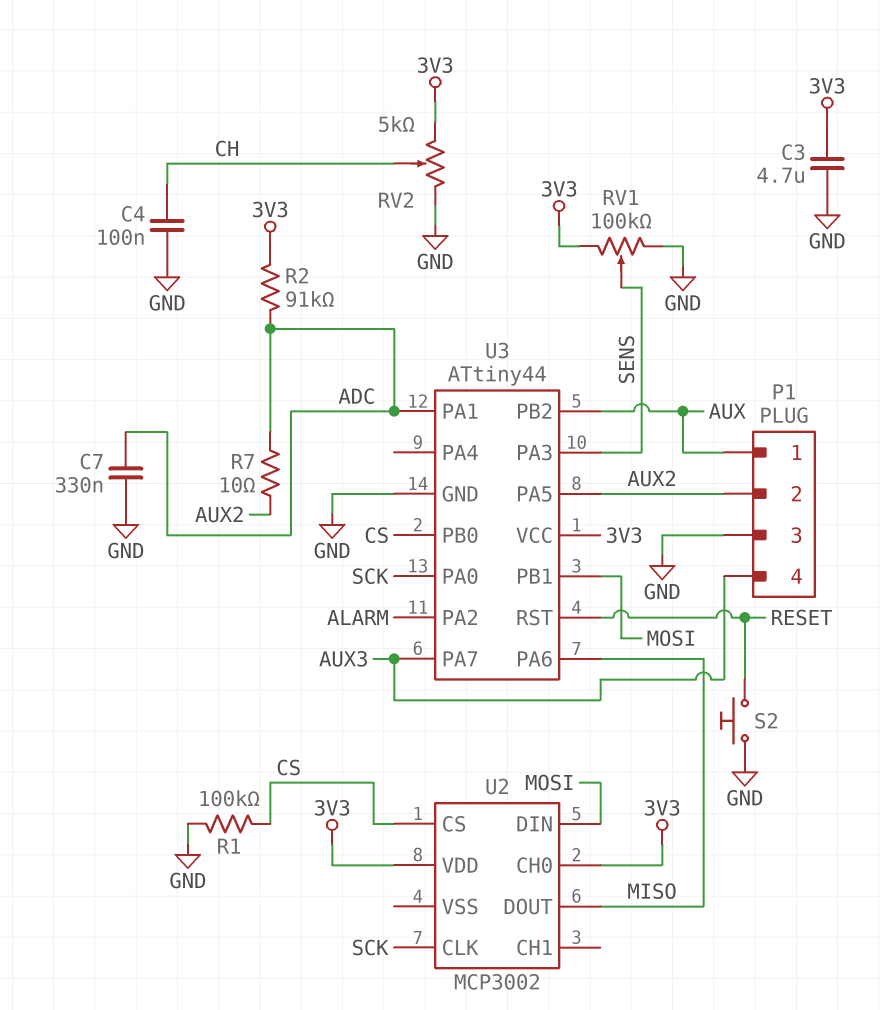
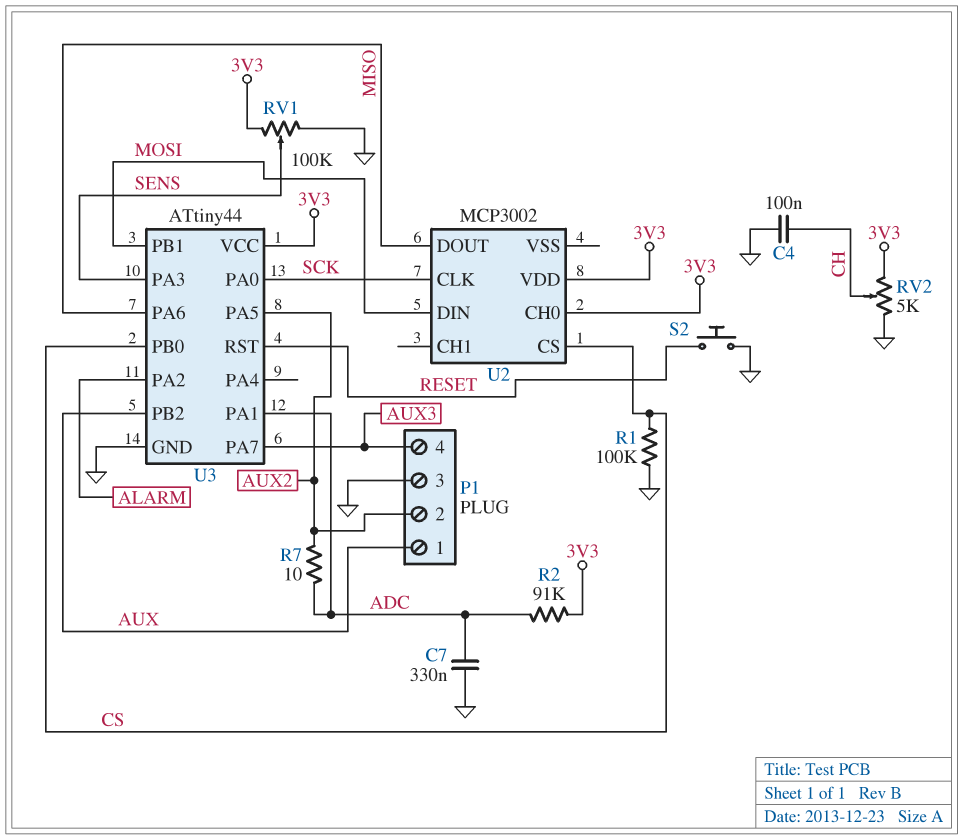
C3: 4.7uF (3V3, GND) -> none

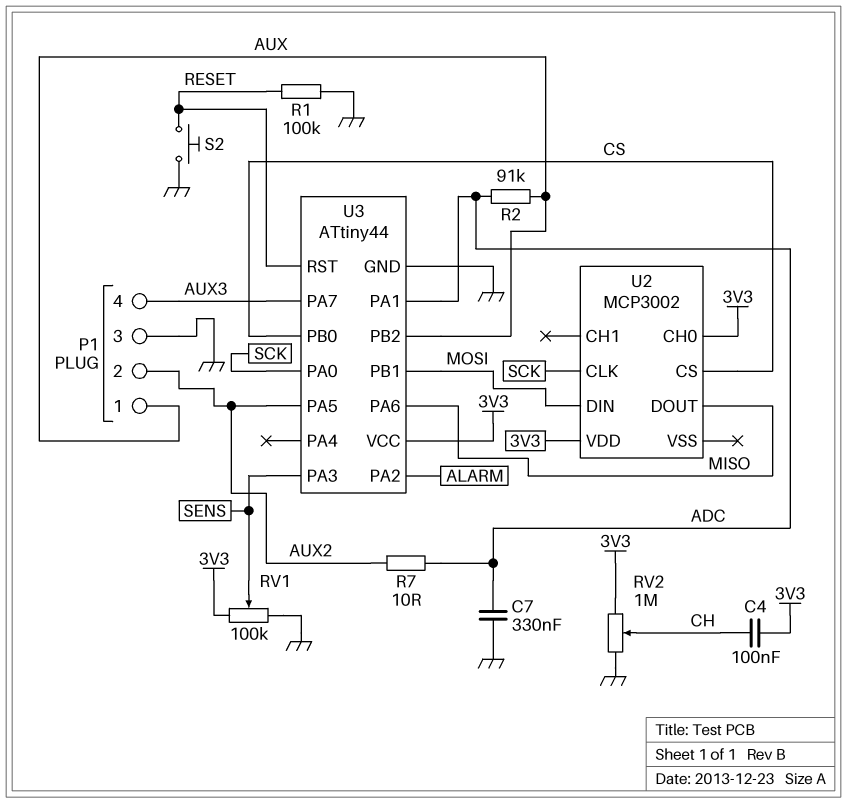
C4: 100nF (CH, GND) -> 100nF (3V3, CH)
R1: 100k (CS, GND) -> 100k (GND, RESET)
R2: 91k (3V3, ADC) -> 91k (ADC, AUX)
RV2: 5k (3V3, GND, wiper CH) -> 1M (3V3, GND, wiper CH)

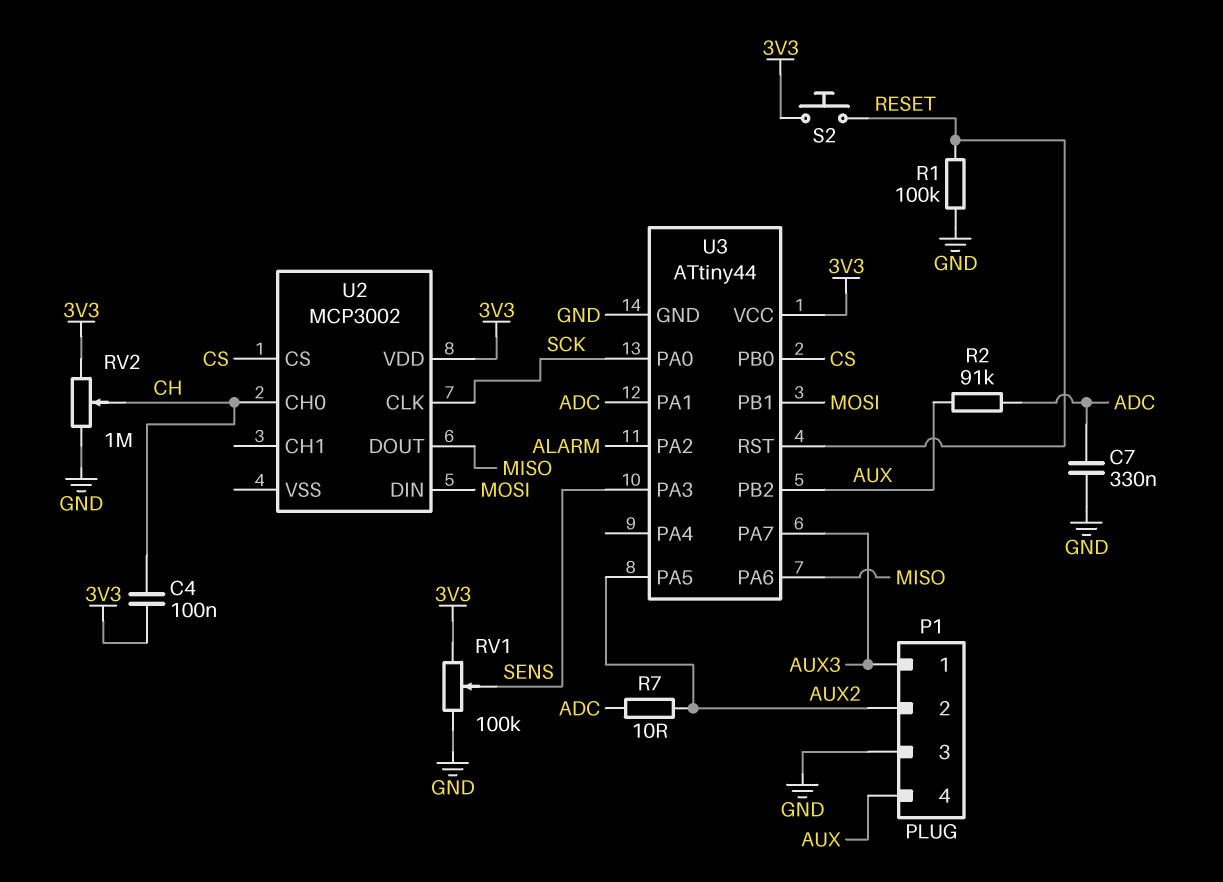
P1 pin 1: AUX -> AUX3
P1 pin 4: AUX3 -> AUX
S2: button (GND, RESET) -> button (3V3, RESET)
U2 pin CH0: 3V3 -> CH

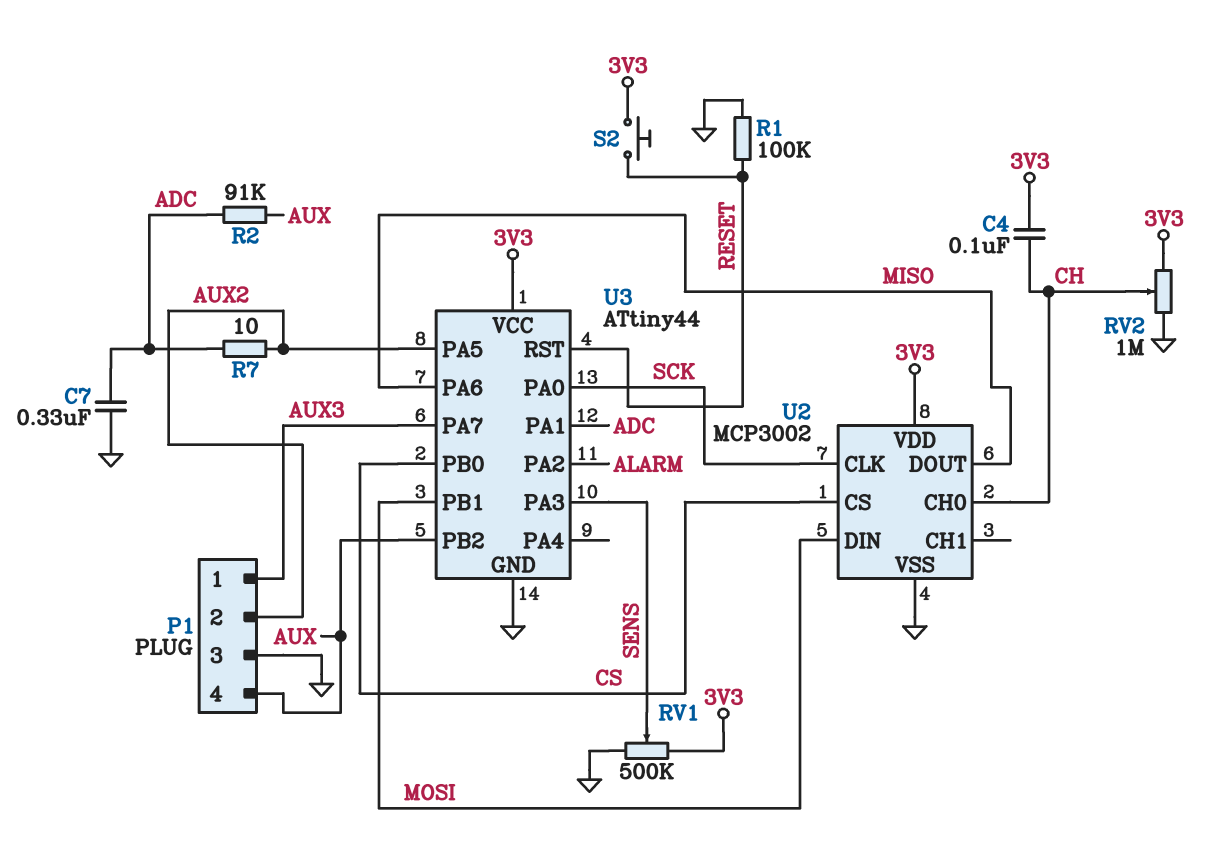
RV1: 100k (3V3, GND, wiper SENS) -> 500k (3V3, GND, wiper SENS)
U2 pin VSS: none -> GND

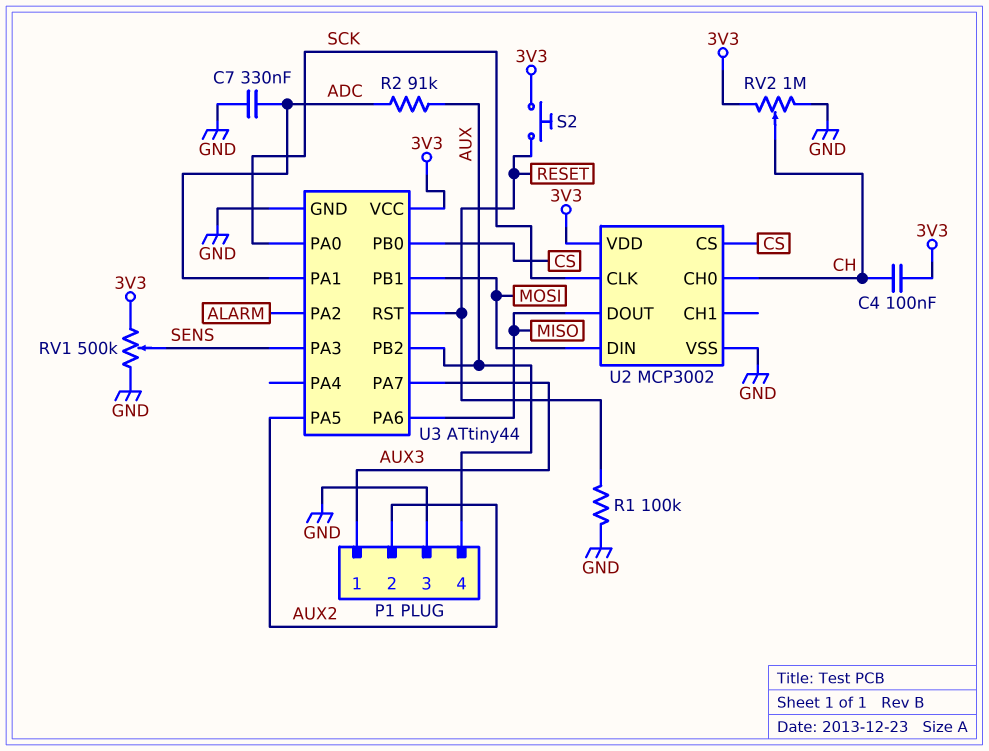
R7: 10 (ADC, AUX2) -> none

